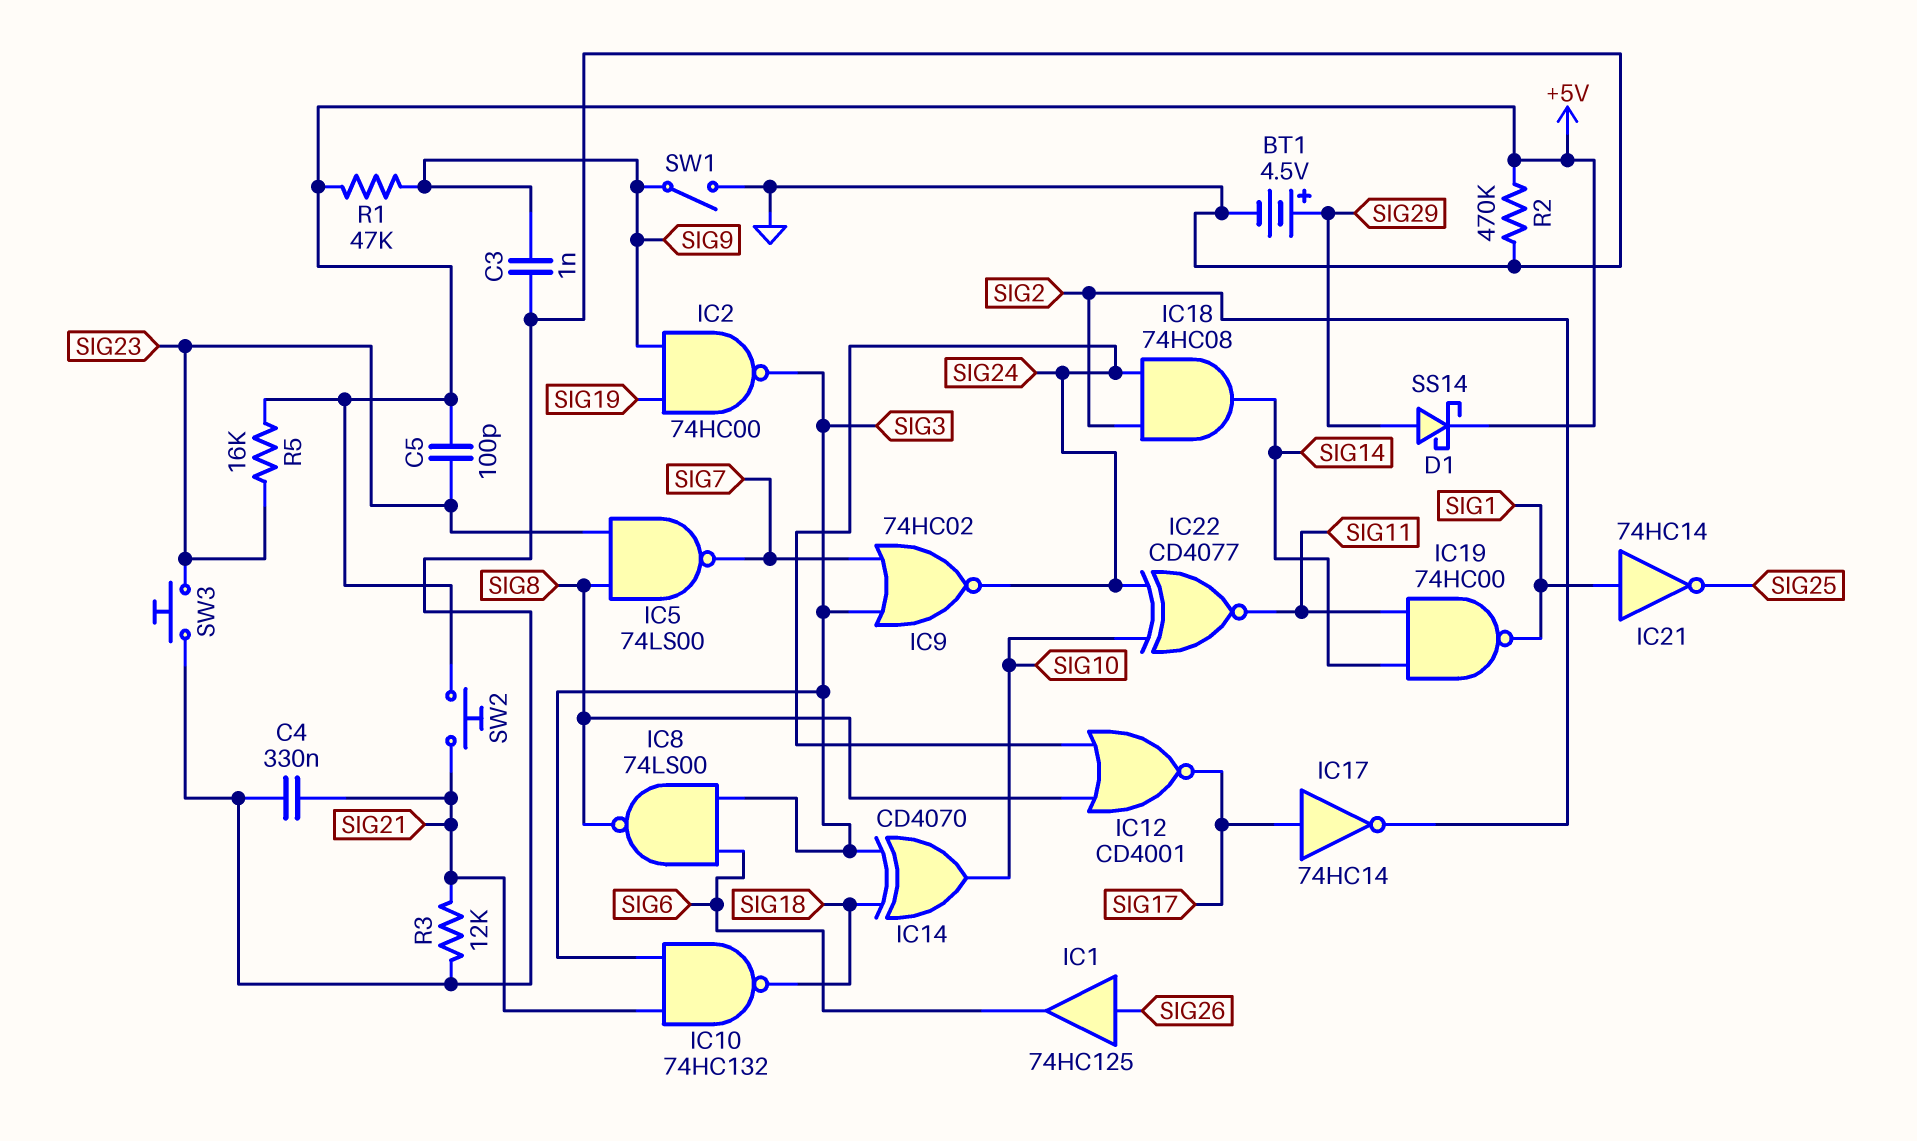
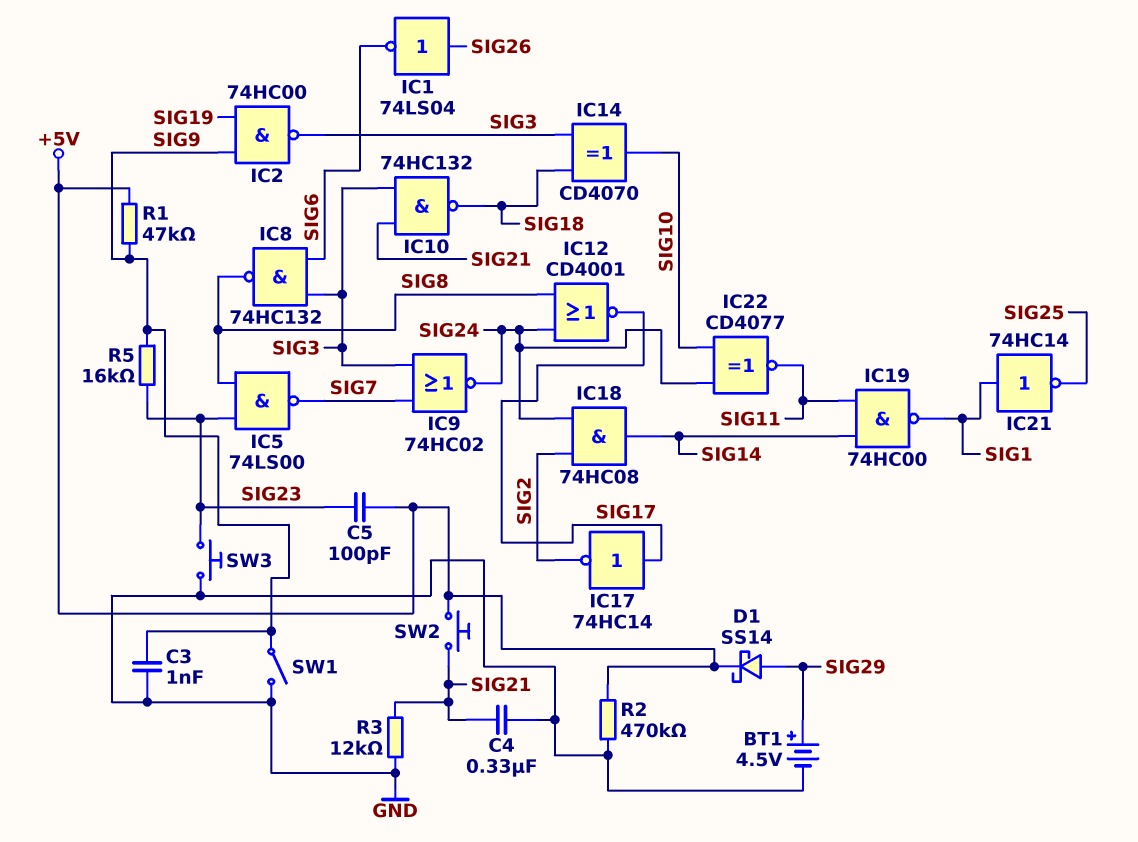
IC1: buffer 74HC125 (in SIG26, out SIG6) -> NOT 74LS04 (in SIG26, out SIG6)
IC8: NAND 74LS00 (in SIG3, in SIG6, out SIG8) -> NAND 74HC132 (in SIG3, in SIG6, out SIG8)
R5: 16k (+5V, SIG23) -> 16k (SIG9, SIG23)

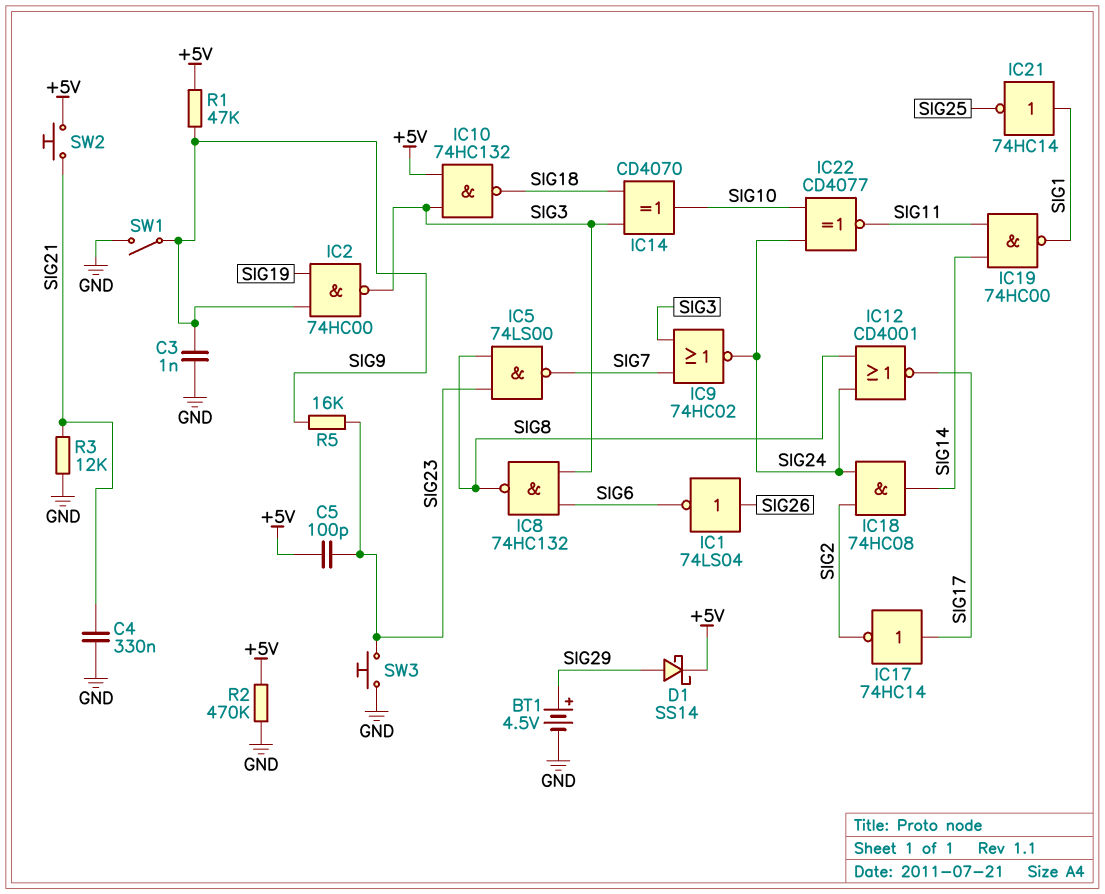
IC10: NAND 74HC132 (in SIG3, in SIG21, out SIG18) -> NAND 74HC132 (in +5V, in SIG3, out SIG18)

